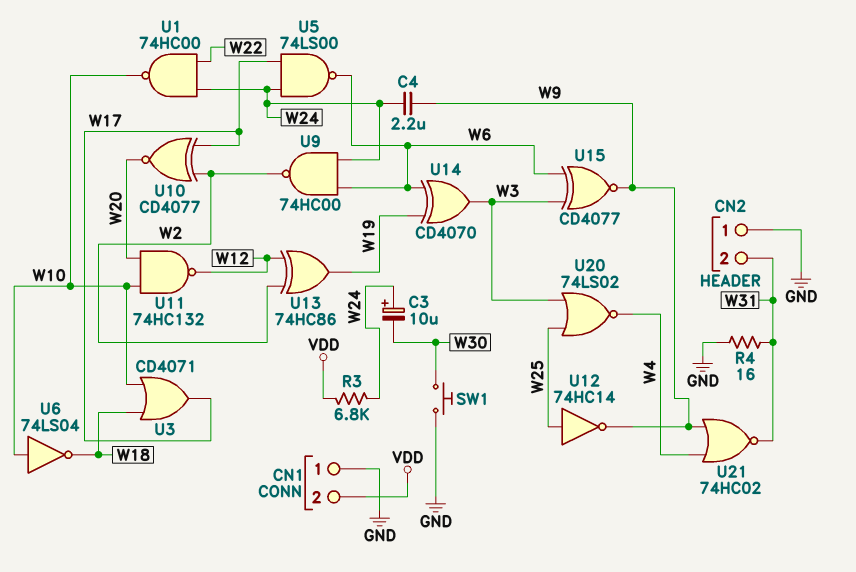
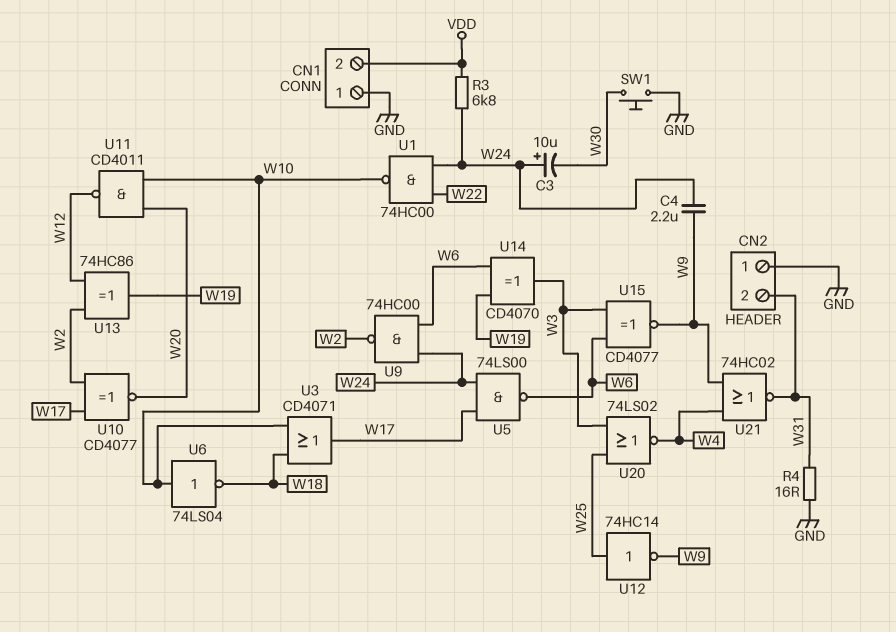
U11: NAND 74HC132 (in W10, in W20, out W12) -> NAND CD4011 (in W10, in W20, out W12)

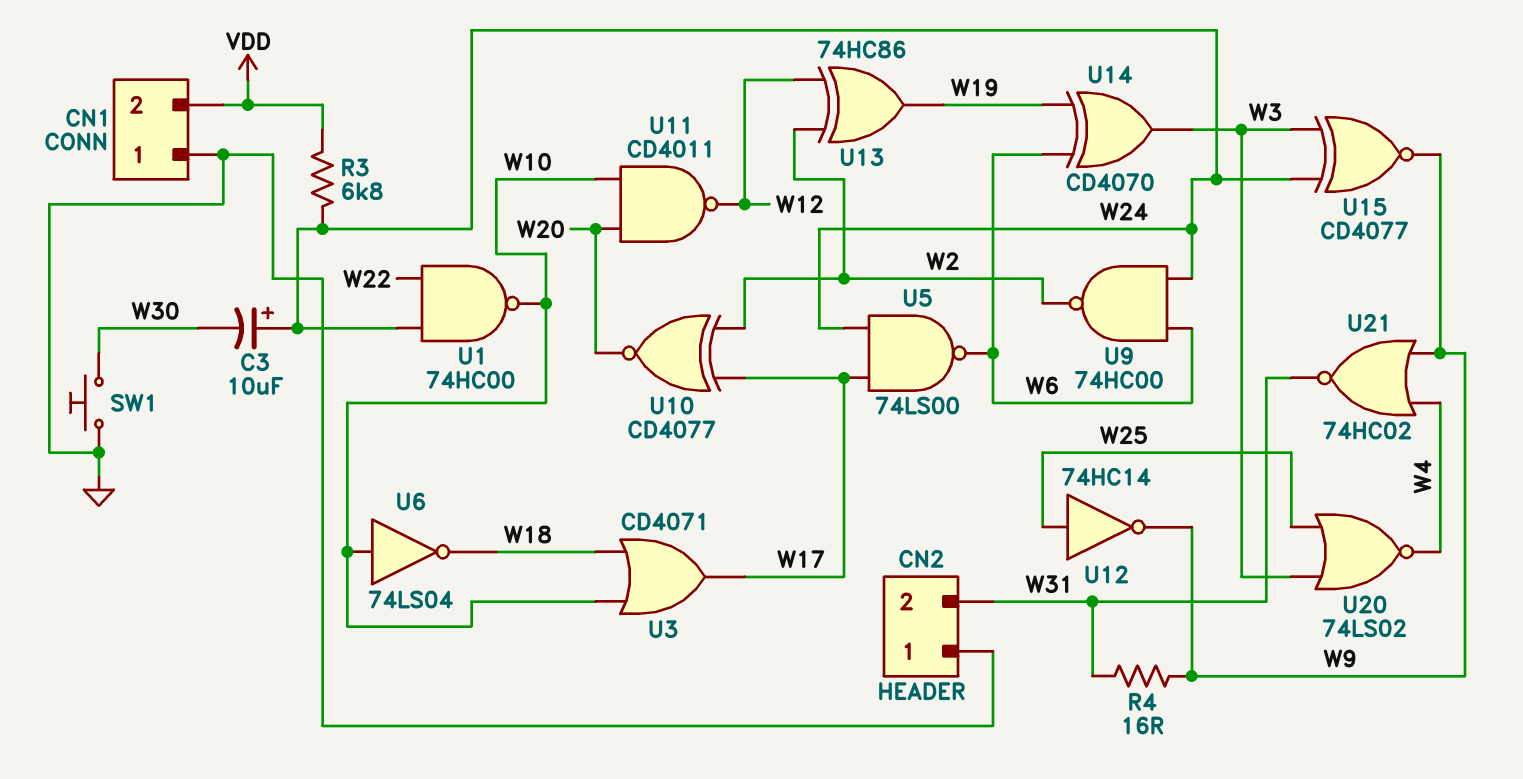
C4: 2.2uF (W9, W24) -> none
R4: 16 (GND, W31) -> 16 (W9, W31)
U15: XNOR CD4077 (in W3, in W6, out W9) -> XNOR CD4077 (in W3, in W24, out W9)

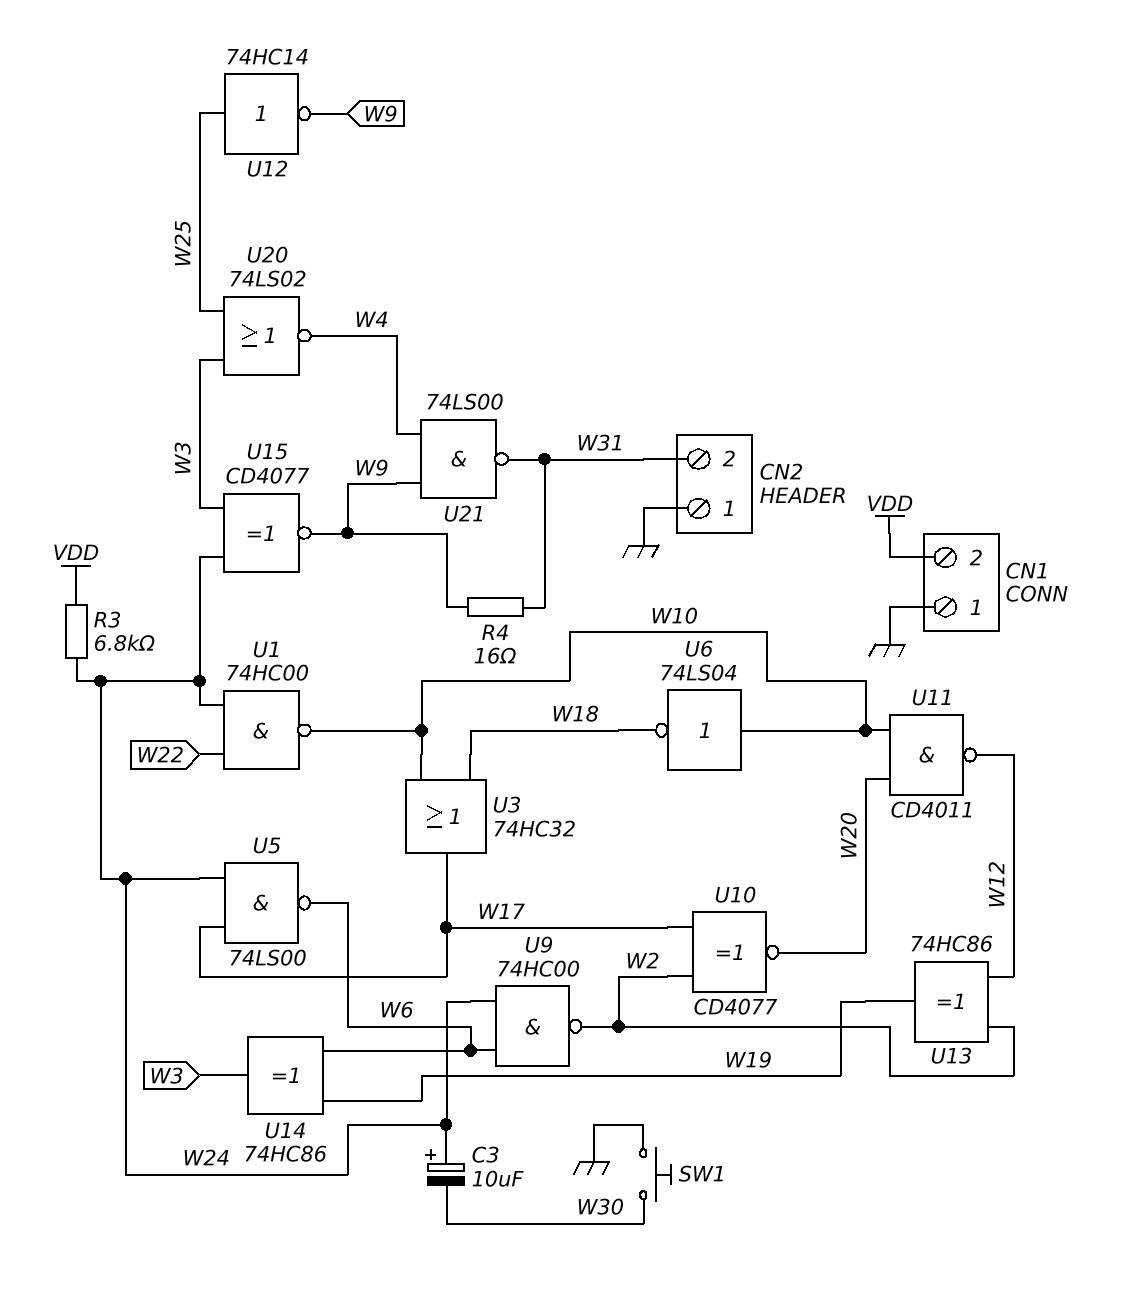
U3: OR CD4071 (in W10, in W18, out W17) -> OR 74HC32 (in W10, in W18, out W17)
U14: XOR CD4070 (in W6, in W19, out W3) -> XOR 74HC86 (in W6, in W19, out W3)
U21: NOR 74HC02 (in W4, in W9, out W31) -> NAND 74LS00 (in W4, in W9, out W31)

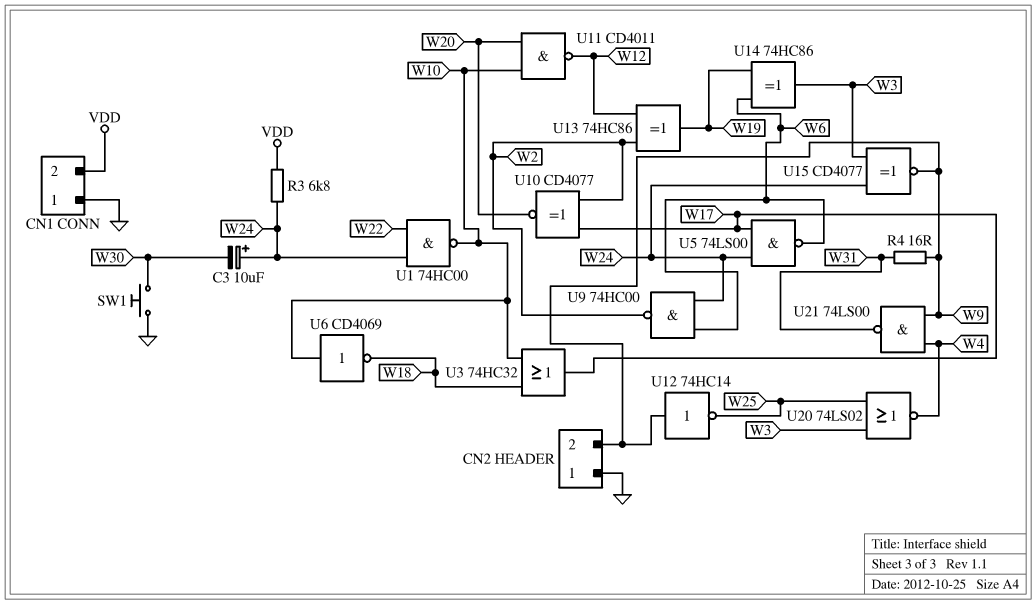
CN2 pin 2: W31 -> W9
U6: NOT 74LS04 (in W10, out W18) -> NOT CD4069 (in W10, out W18)
U12: NOT 74HC14 (in W25, out W9) -> NOT 74HC14 (in W9, out W25)

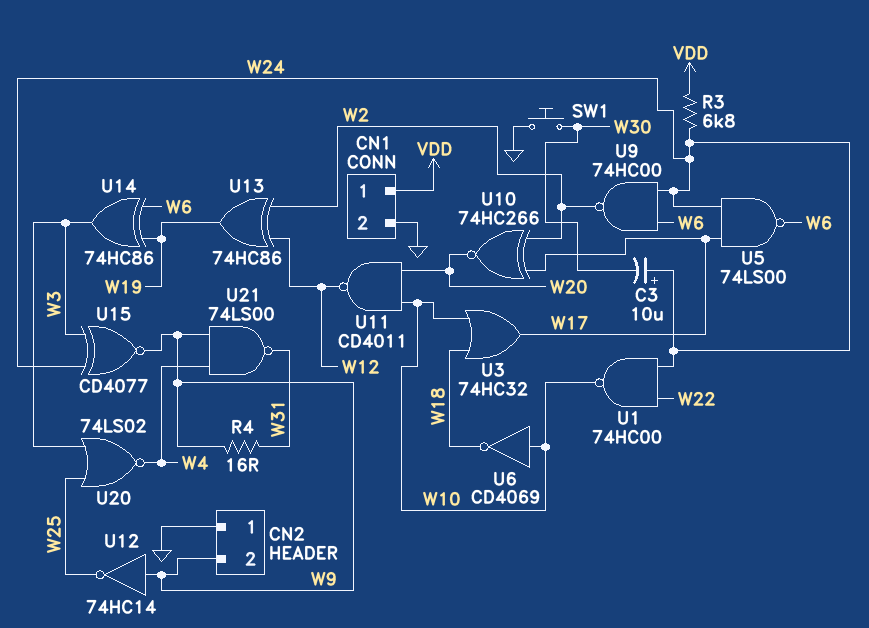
CN1 pin 1: GND -> VDD
CN1 pin 2: VDD -> GND
U10: XNOR CD4077 (in W2, in W17, out W20) -> XNOR 74HC266 (in W2, in W17, out W20)

